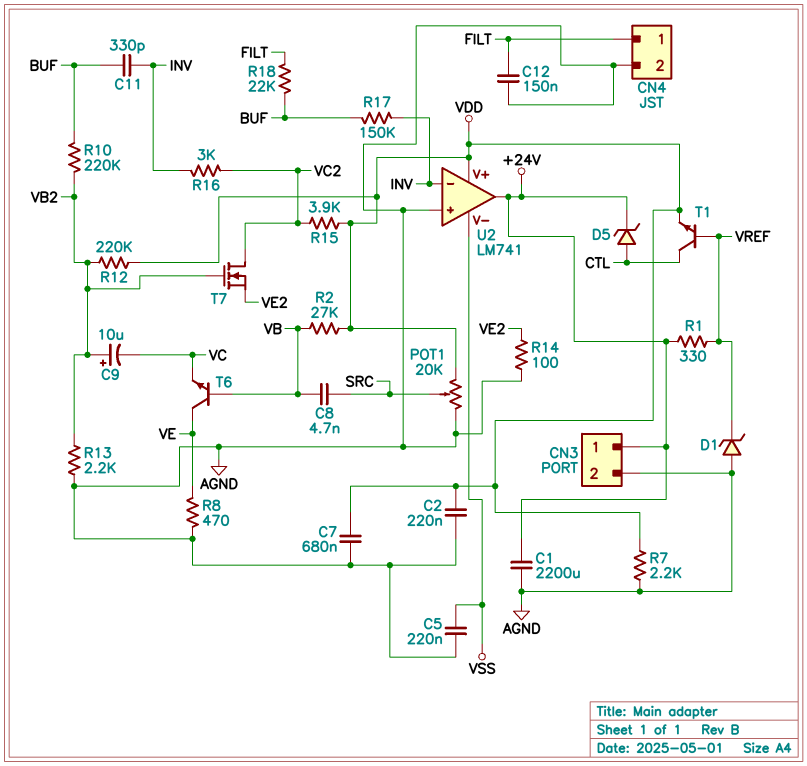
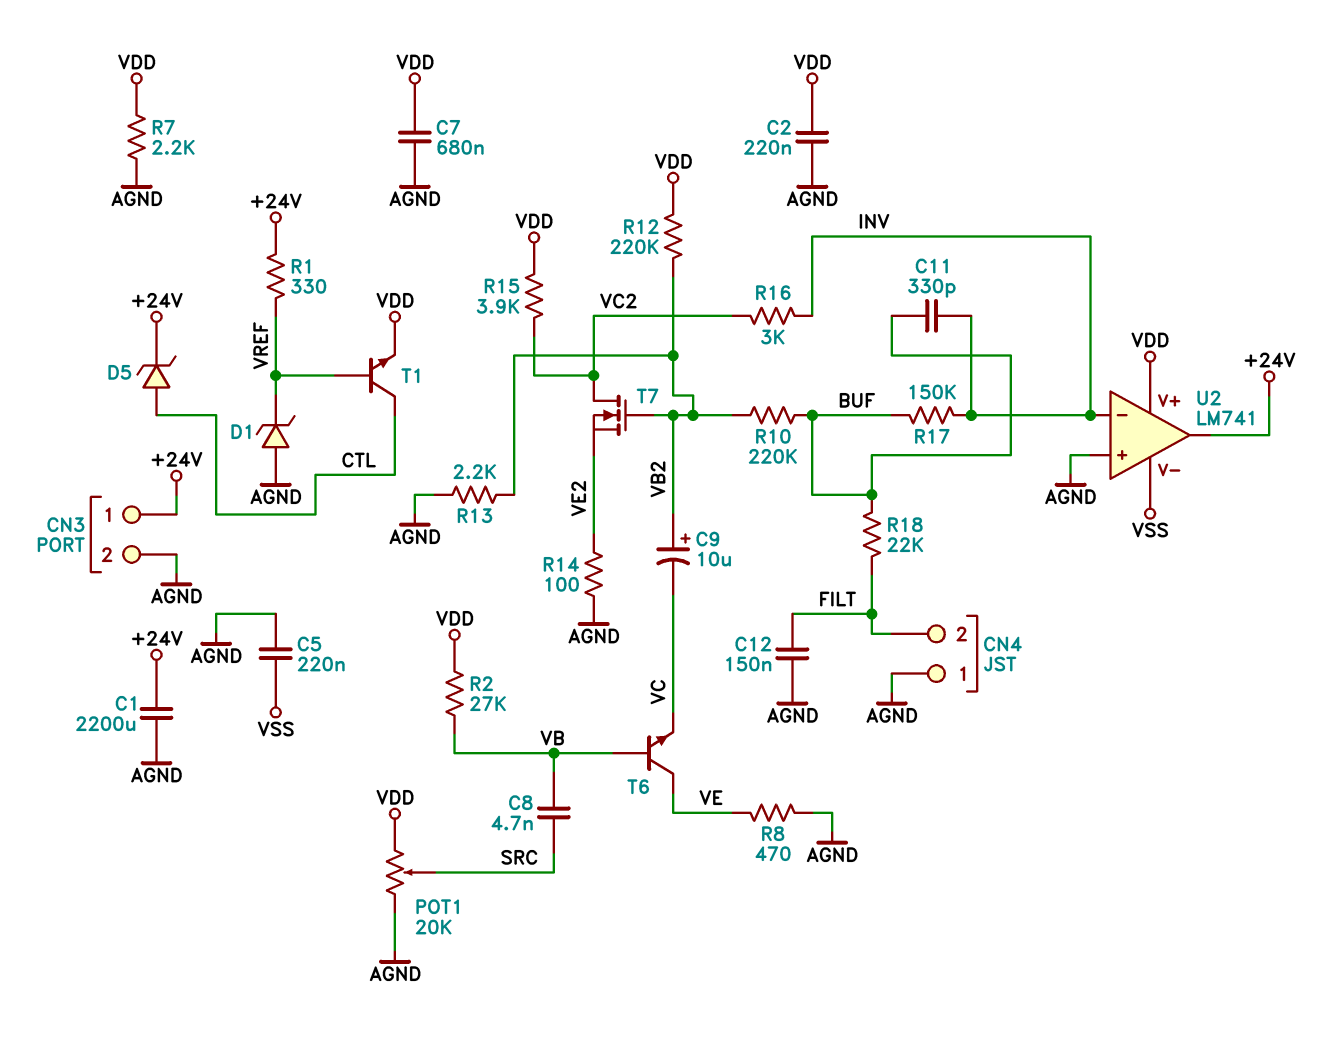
CN4 pin 1: FILT -> AGND
CN4 pin 2: AGND -> FILT

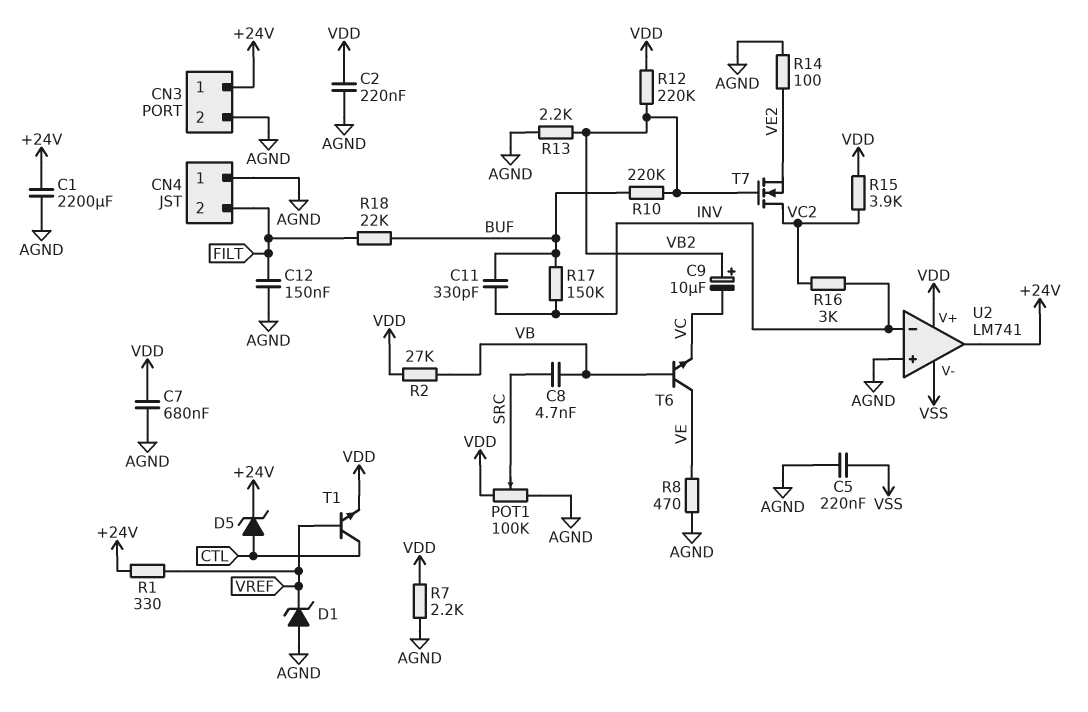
POT1: 20k (AGND, VDD, wiper SRC) -> 100k (AGND, VDD, wiper SRC)

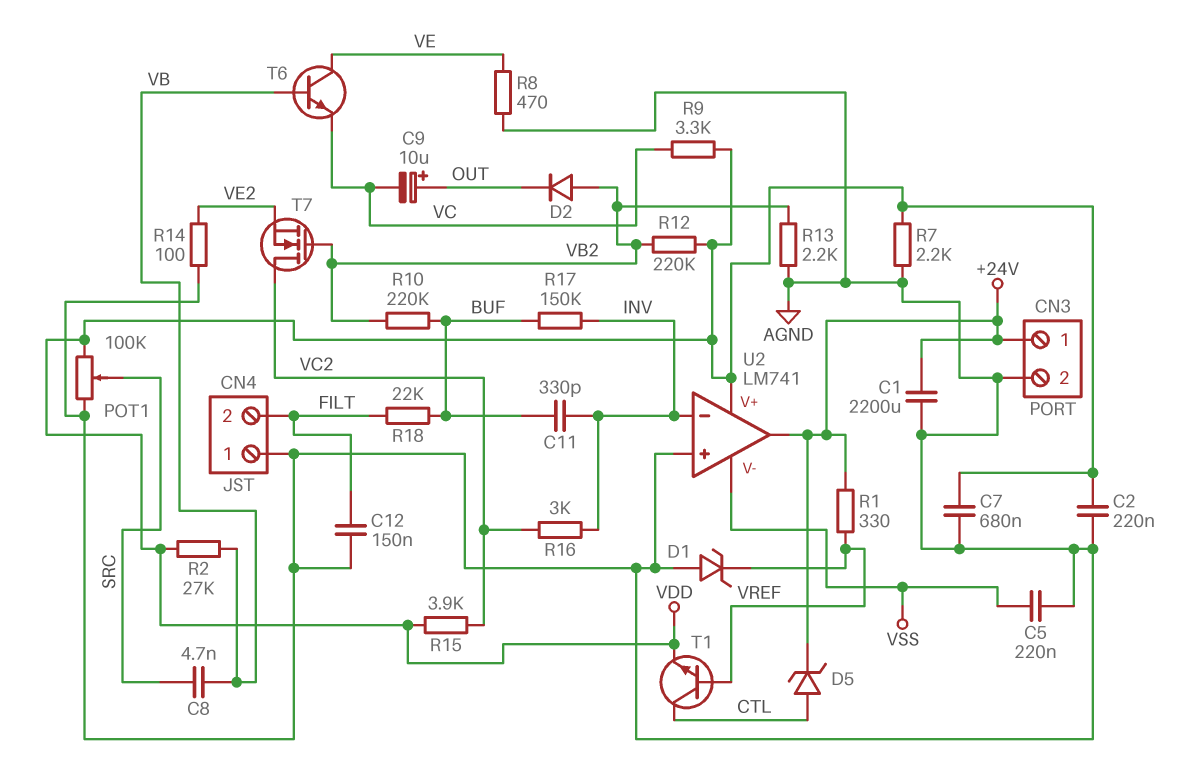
C9: 10uF (plus VB2, minus VC) -> 10uF (plus OUT, minus VC)
D2: none -> diode (A VB2, K OUT)
R9: none -> 3.3k (VC, VDD)

